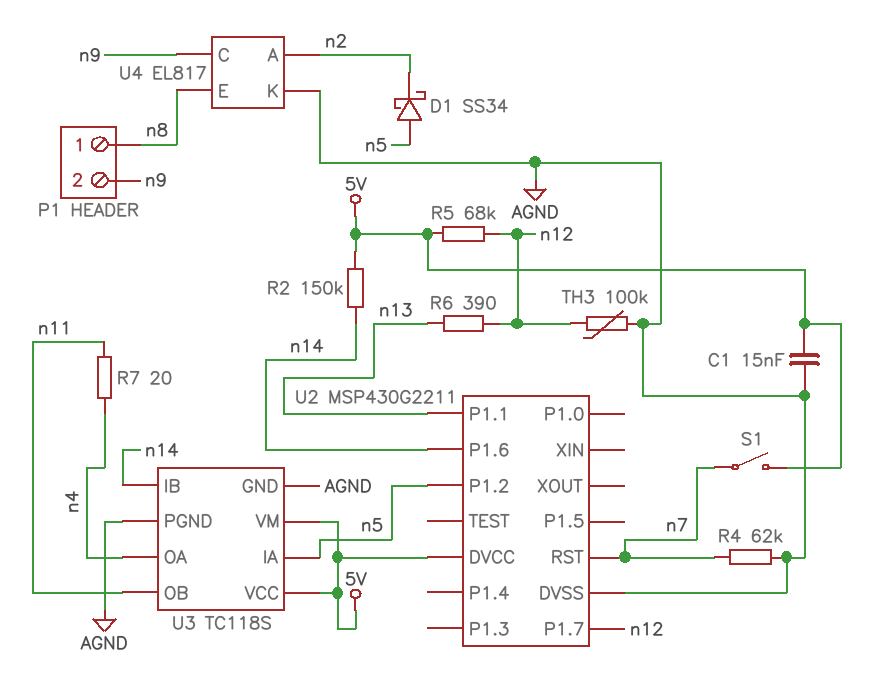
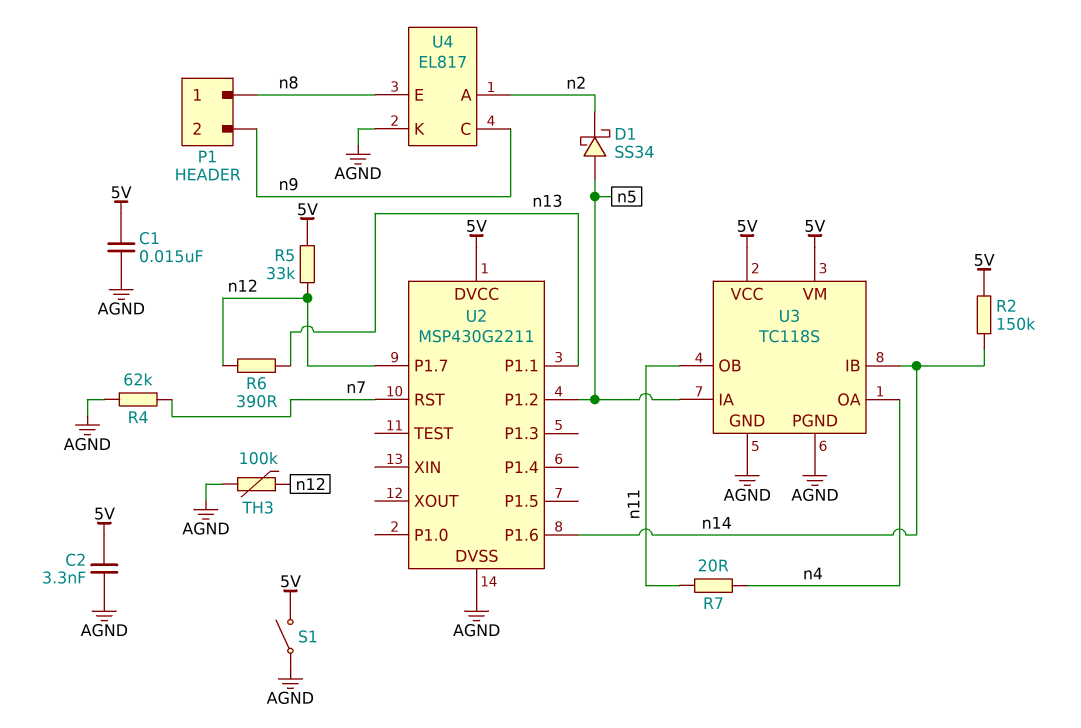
C2: none -> 3.3nF (5V, AGND)
R5: 68k (5V, n12) -> 33k (5V, n12)
S1: switch (5V, n7) -> switch (5V, AGND)

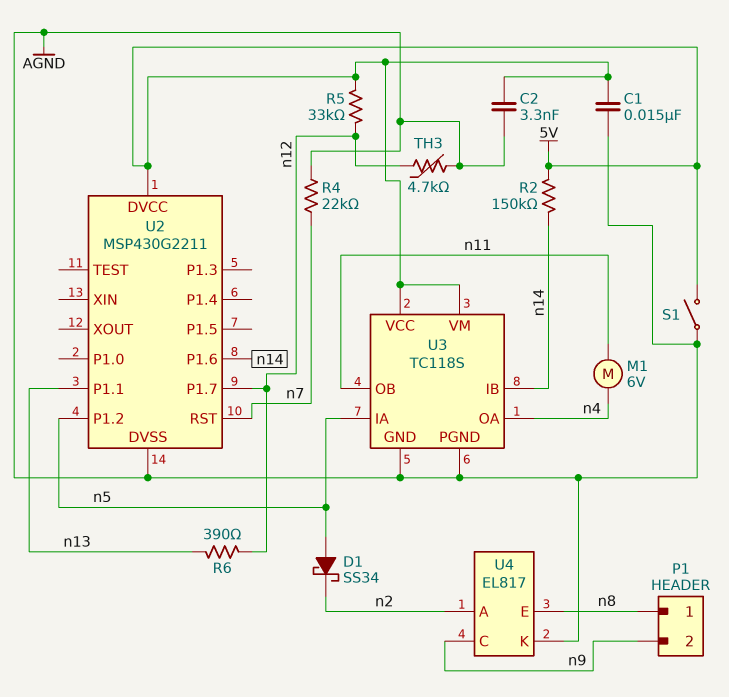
M1: none -> motor 6V (n4, n11)
R4: 62k (AGND, n7) -> 22k (AGND, n7)
R7: 20 (n4, n11) -> none
TH3: 100k (AGND, n12) -> 4.7k (AGND, n12)

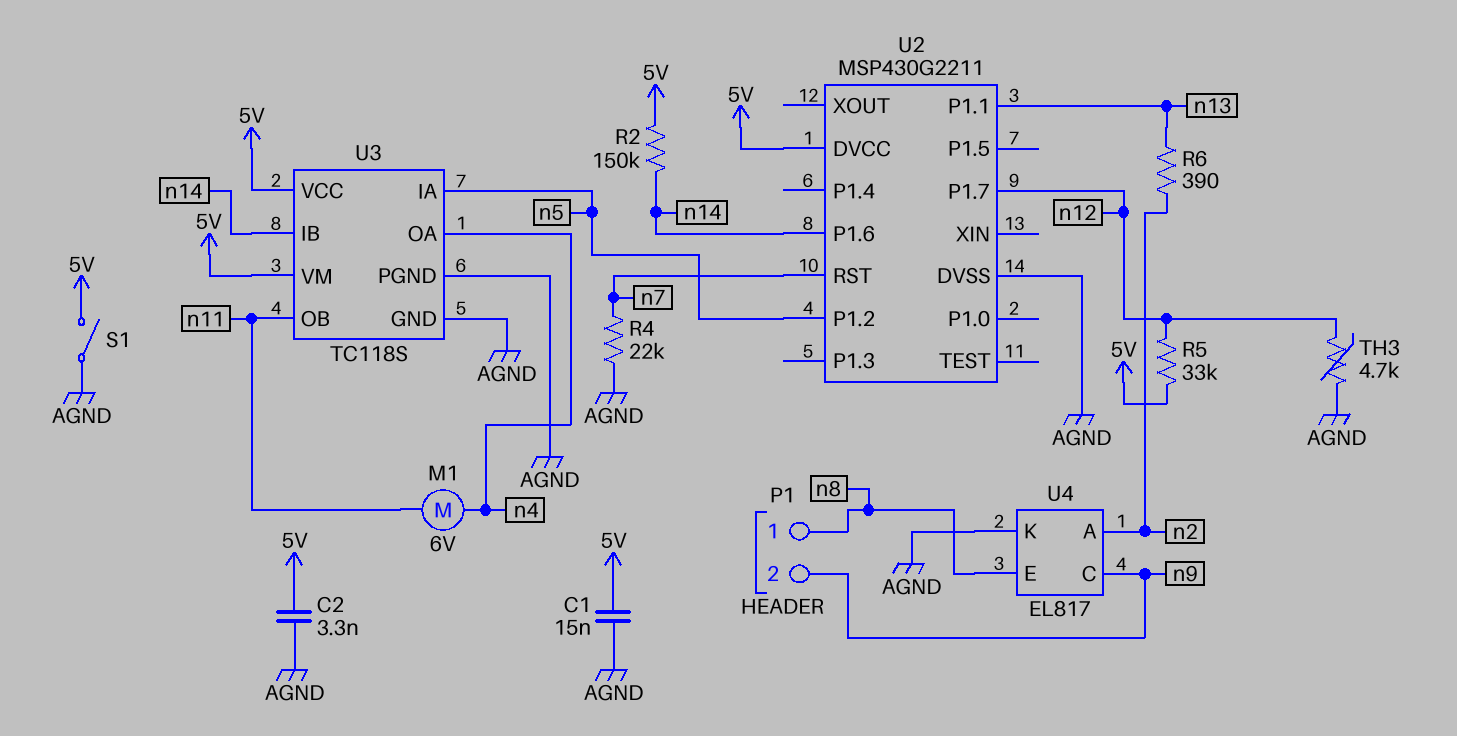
D1: schottky SS34 (A n5, K n2) -> none
R6: 390 (n12, n13) -> 390 (n2, n13)

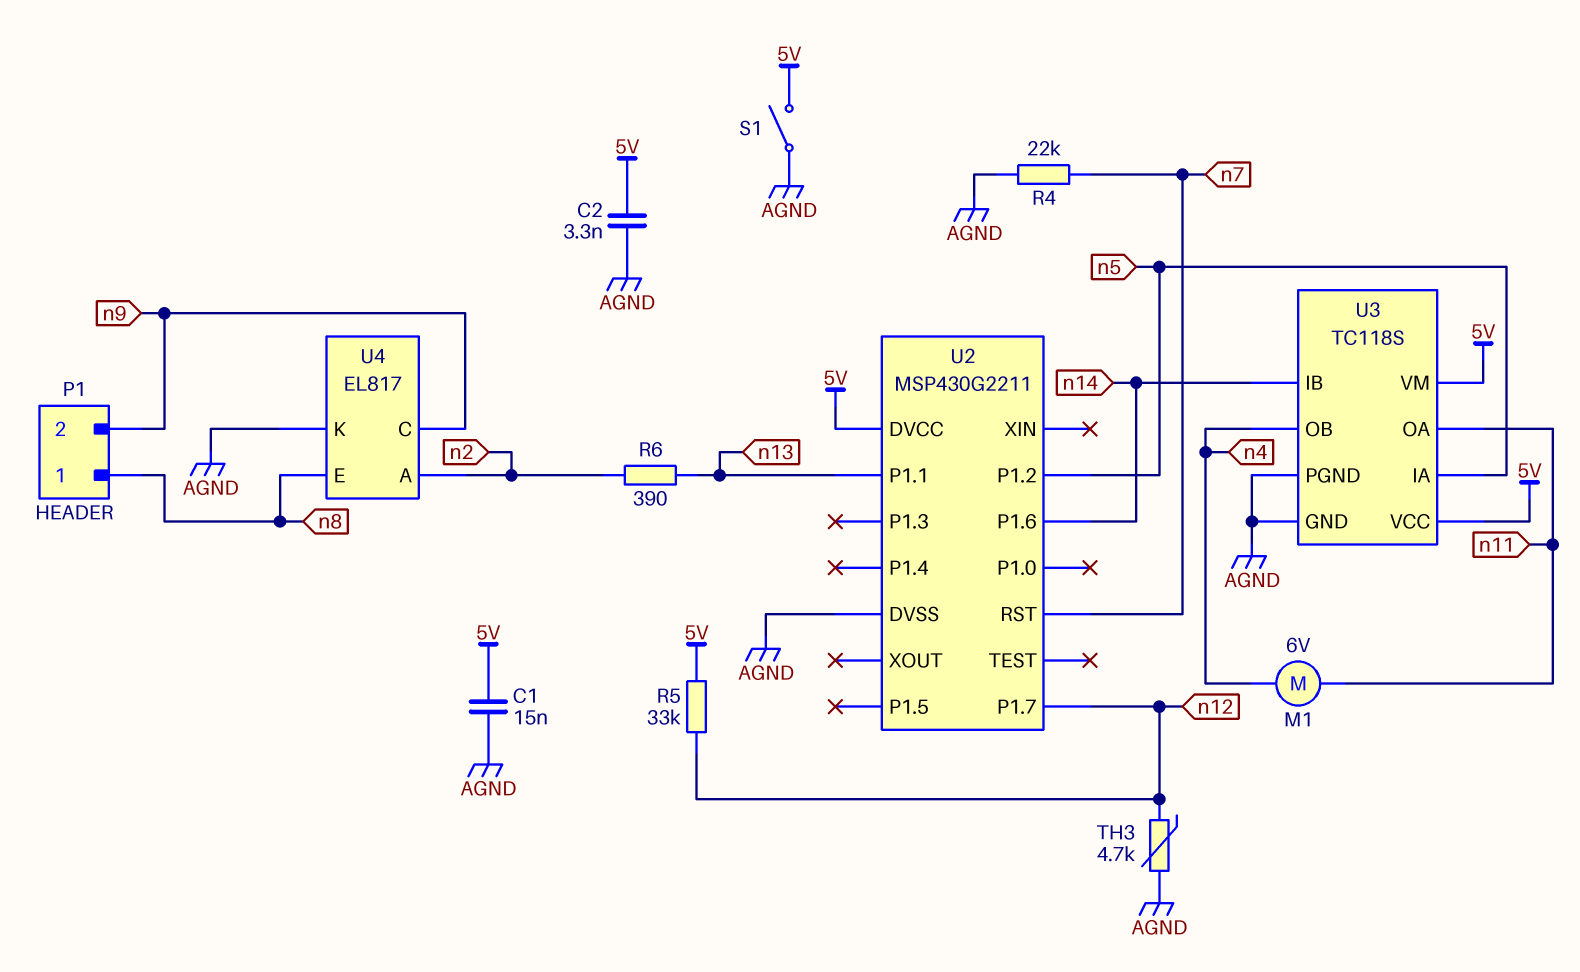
R2: 150k (5V, n14) -> none
U3 pin OA: n4 -> n11
U3 pin OB: n11 -> n4

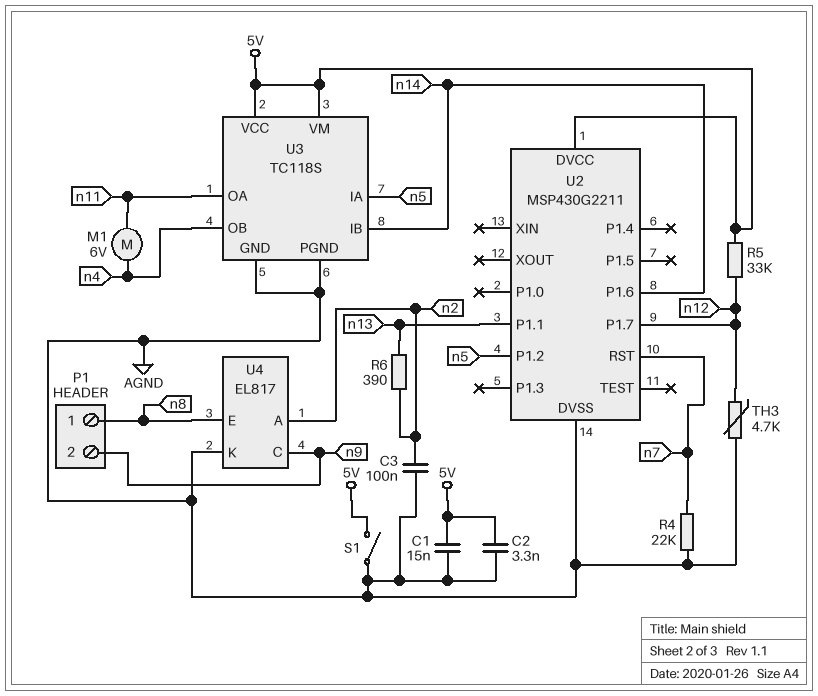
C3: none -> 100nF (AGND, n2)

